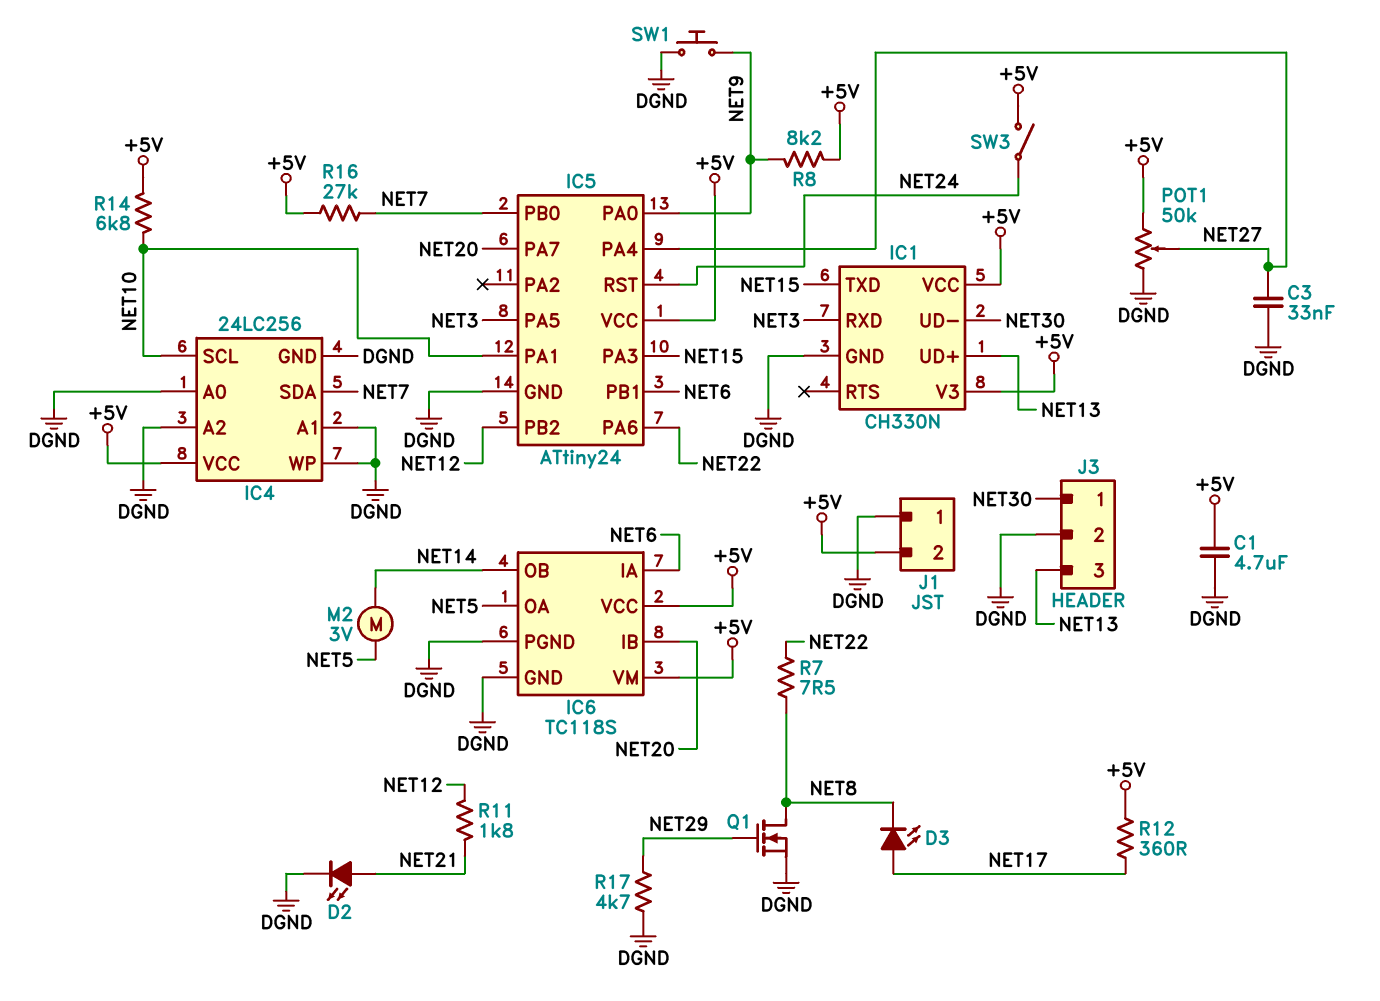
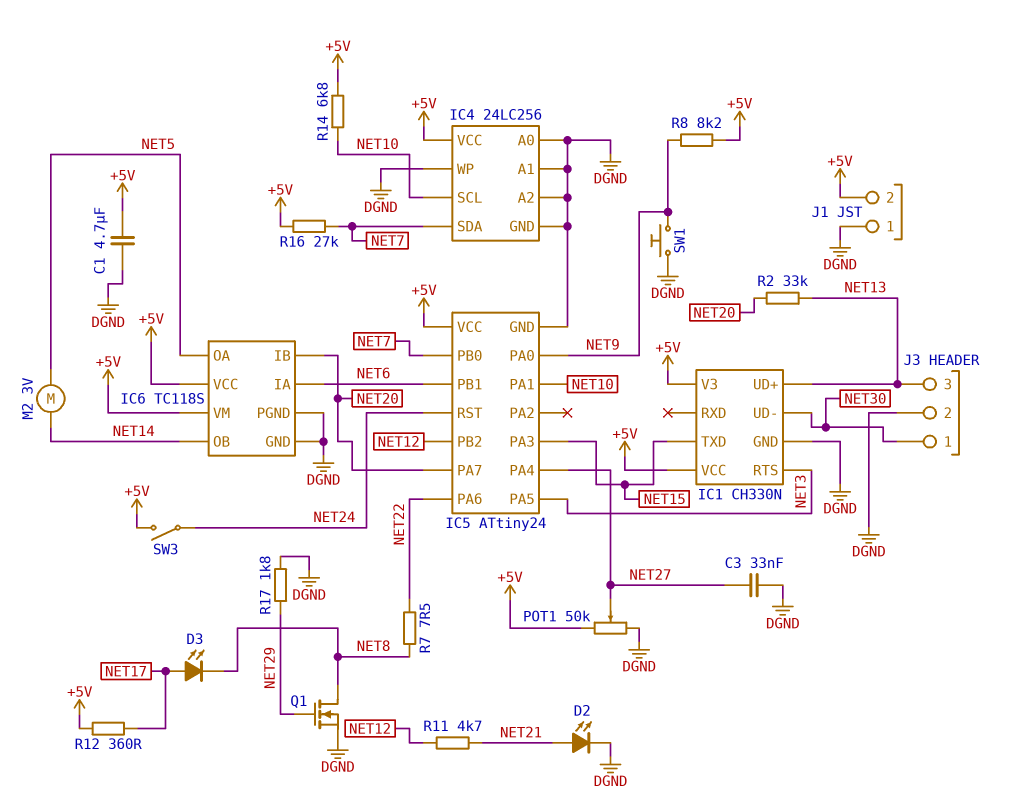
IC1 pin RTS: none -> NET3
IC1 pin RXD: NET3 -> none
R2: none -> 33k (NET13, NET20)
R11: 1.8k (NET12, NET21) -> 4.7k (NET12, NET21)
R17: 4.7k (DGND, NET29) -> 1.8k (DGND, NET29)

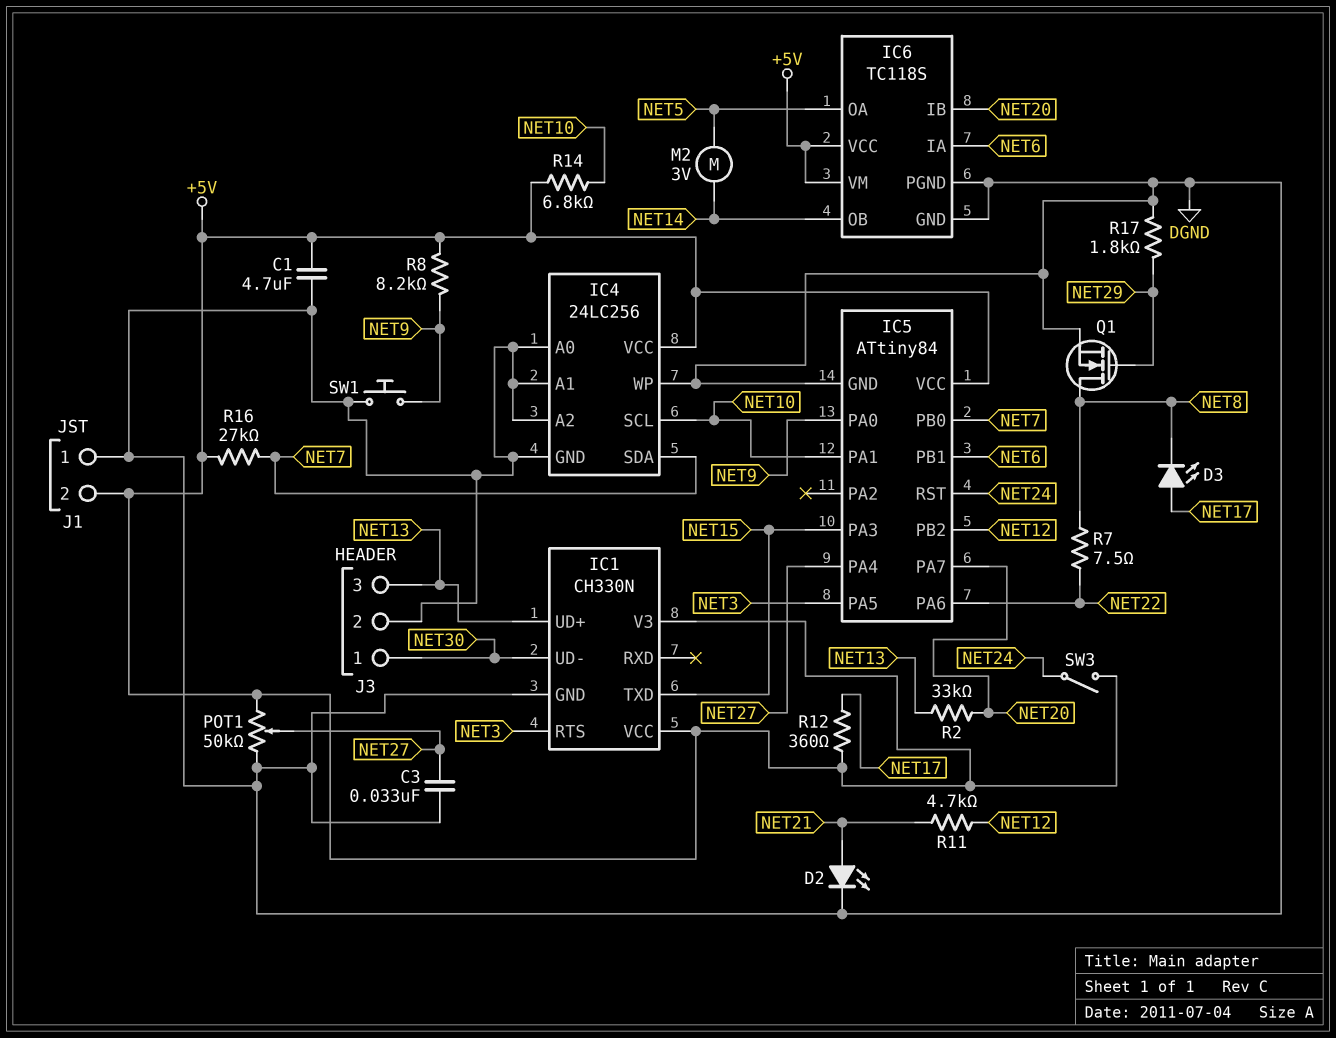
IC5: ATtiny24 -> ATtiny84

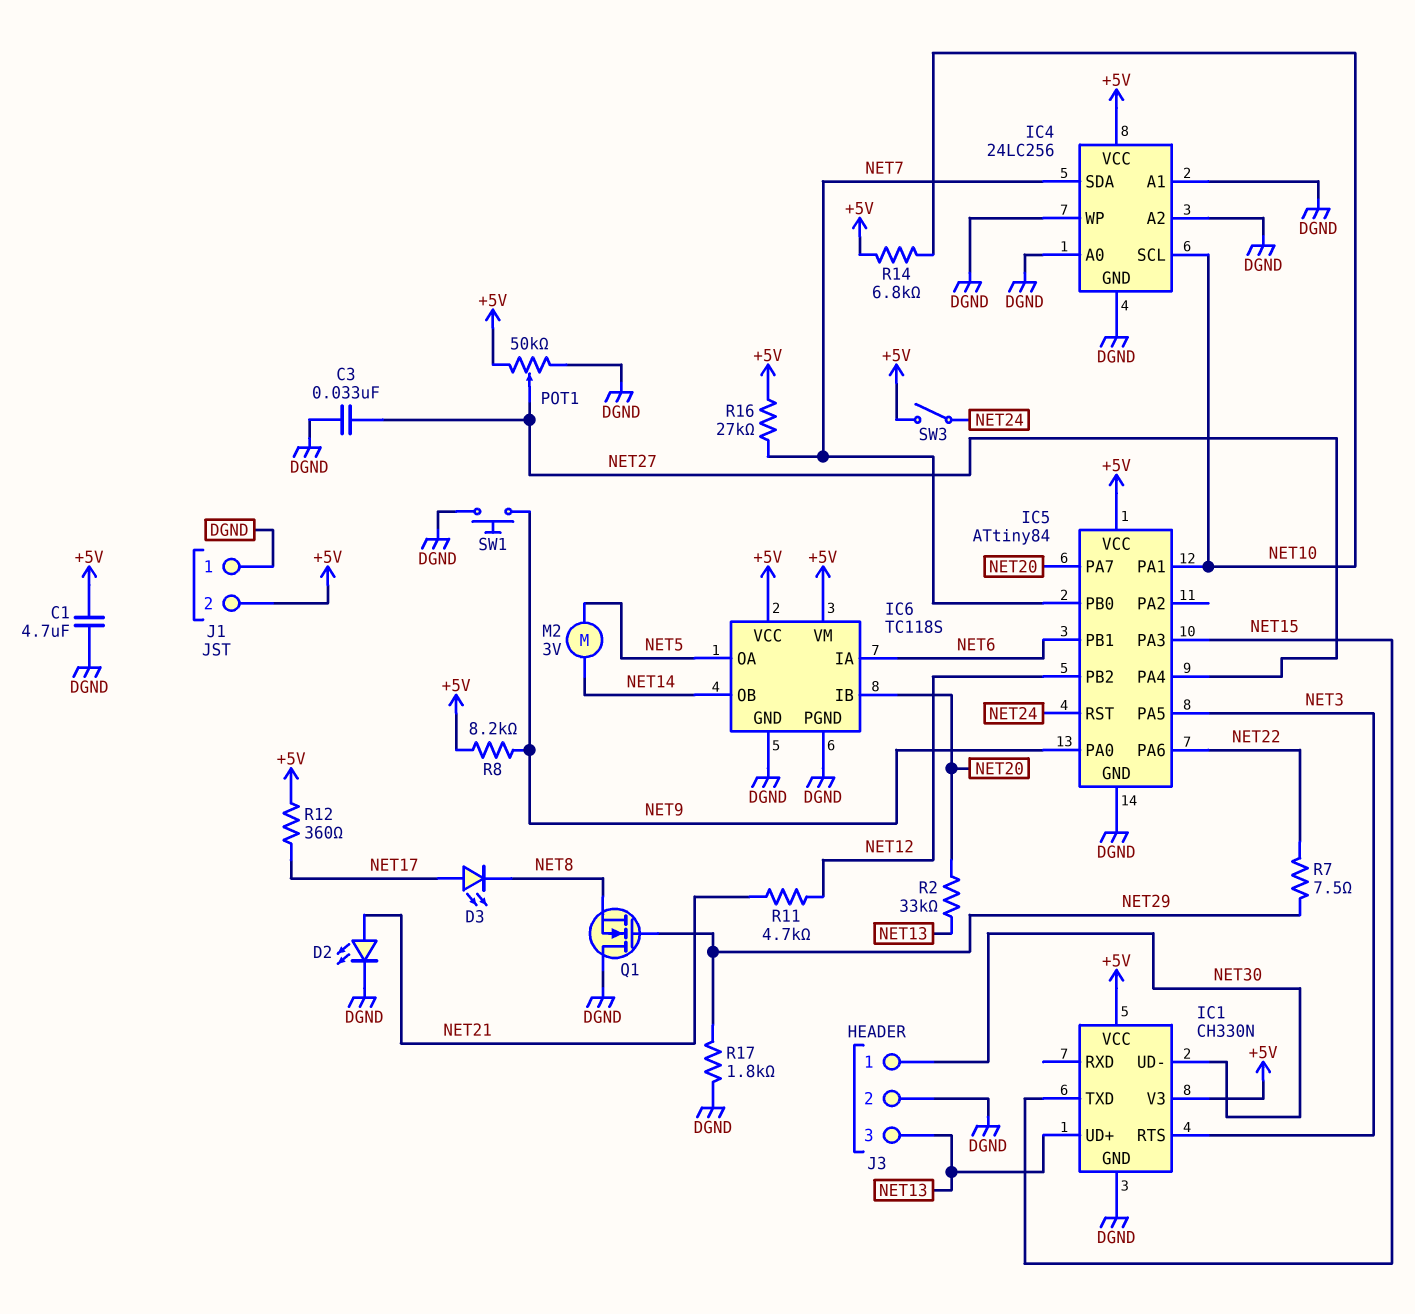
Q1: NMOS (G NET29, D NET8, S DGND) -> NMOS (G NET29, D DGND, S NET8)
R7: 7.5 (NET8, NET22) -> 7.5 (NET22, NET29)

